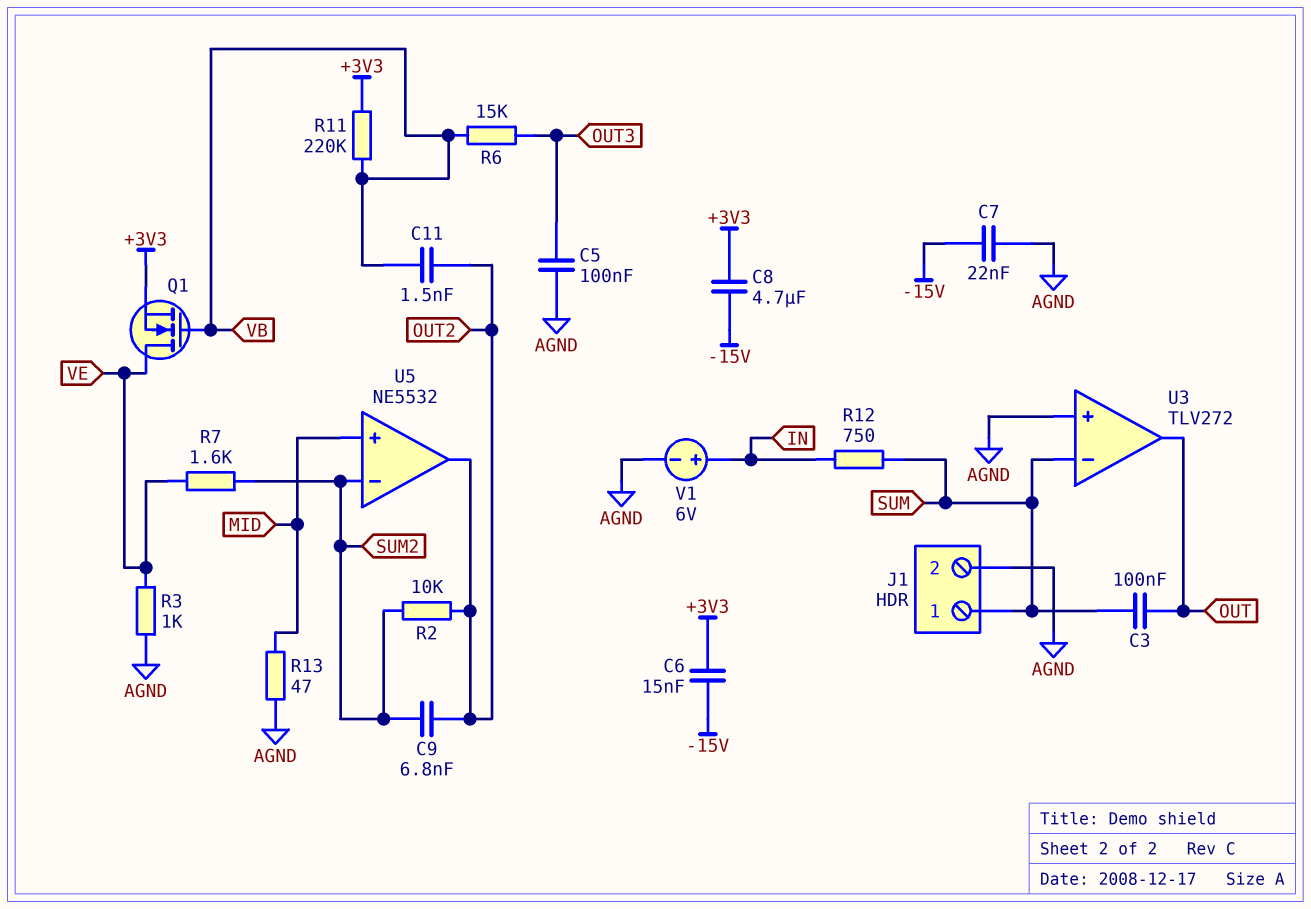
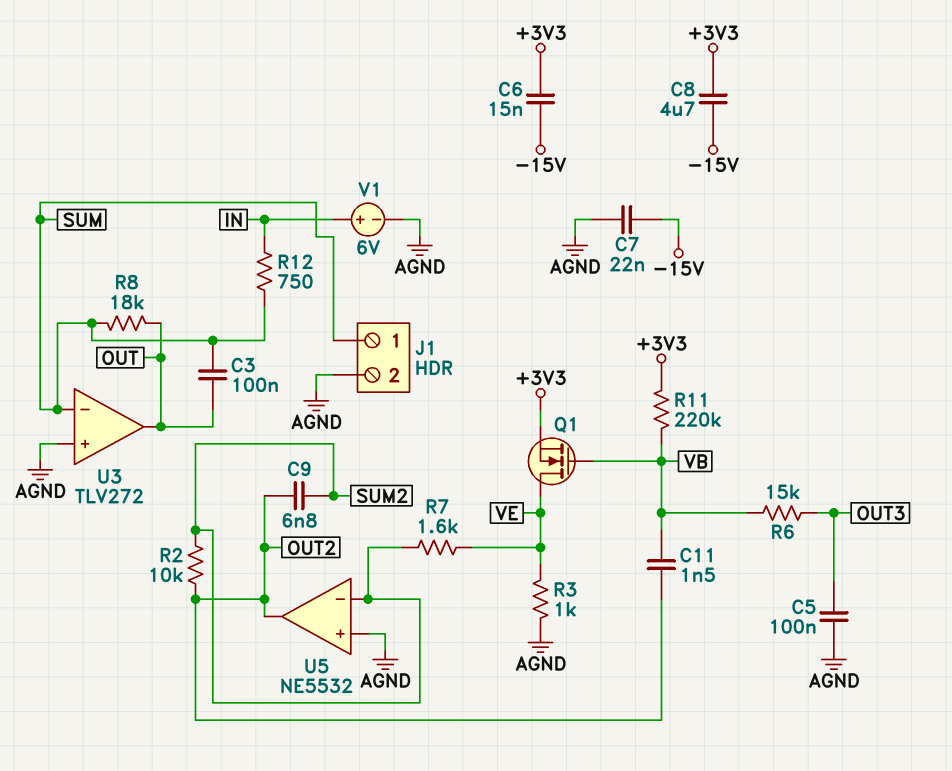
R8: none -> 18k (OUT, SUM)
R13: 47 (AGND, MID) -> none
U5 pin in+: MID -> AGND

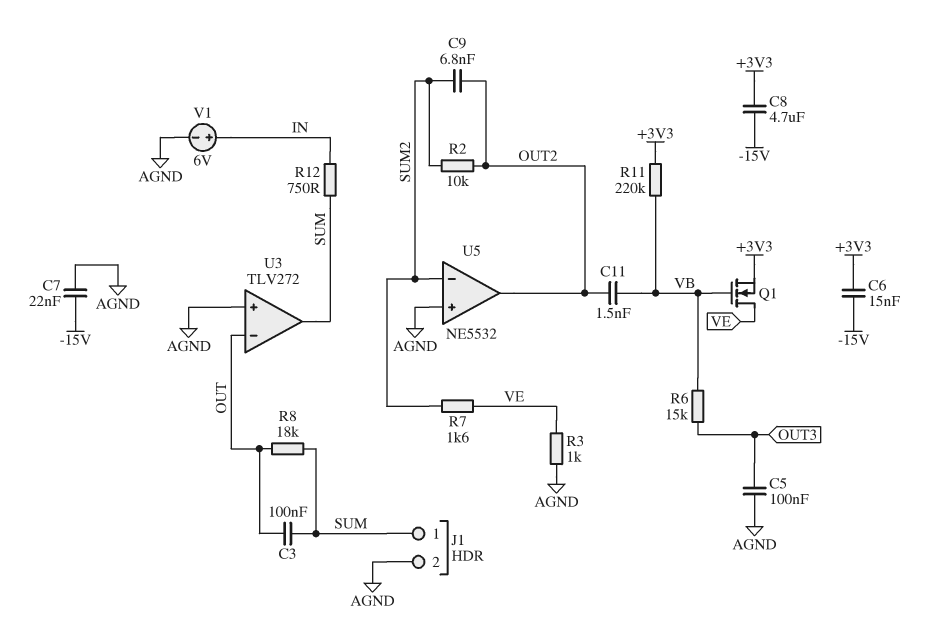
U3 pin in-: SUM -> OUT
U3 pin out: OUT -> SUM

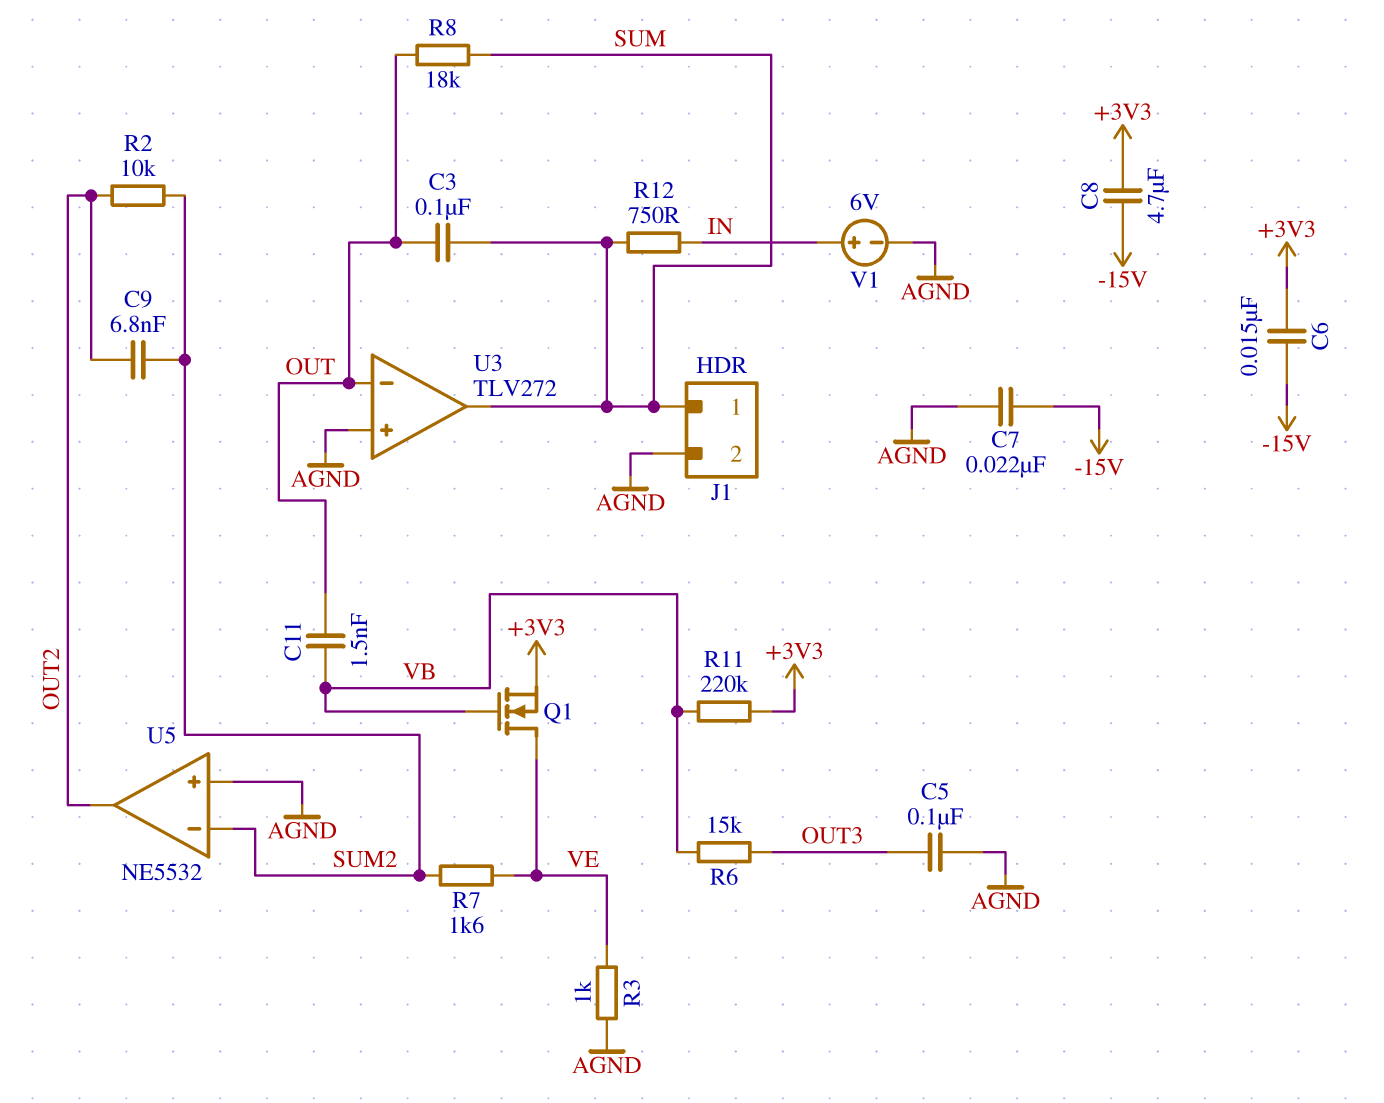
C11: 1.5nF (OUT2, VB) -> 1.5nF (OUT, VB)

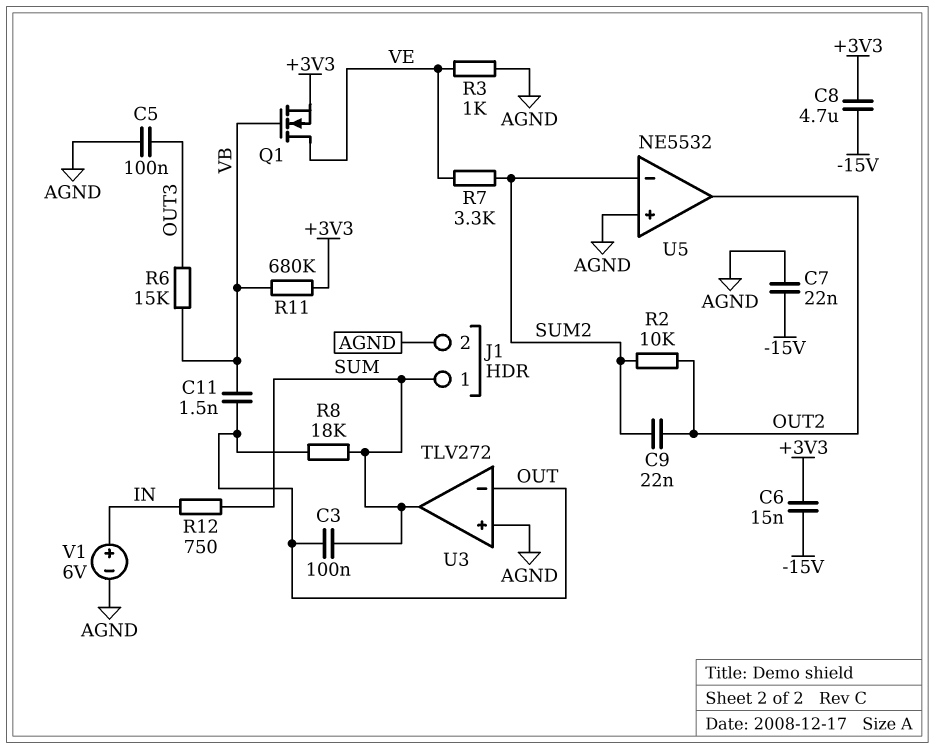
C9: 6.8nF (OUT2, SUM2) -> 22nF (OUT2, SUM2)
R7: 1.6k (SUM2, VE) -> 3.3k (SUM2, VE)
R11: 220k (+3V3, VB) -> 680k (+3V3, VB)

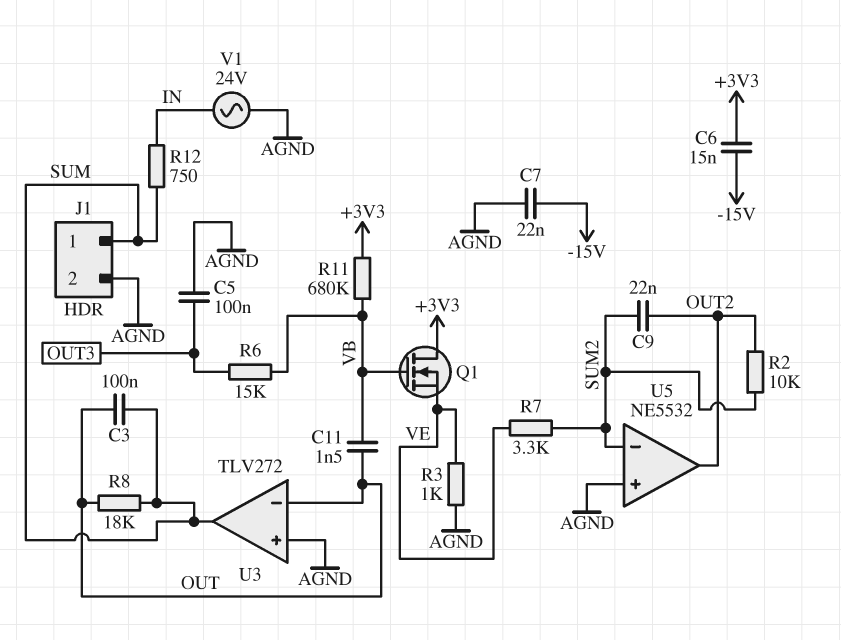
C8: 4.7uF (+3V3, -15V) -> none
Q1: NMOS (G VB, D VE, S +3V3) -> NMOS (G VB, D +3V3, S VE)
V1: 6V (plus IN, minus AGND) -> AC 24V (AGND, IN)

